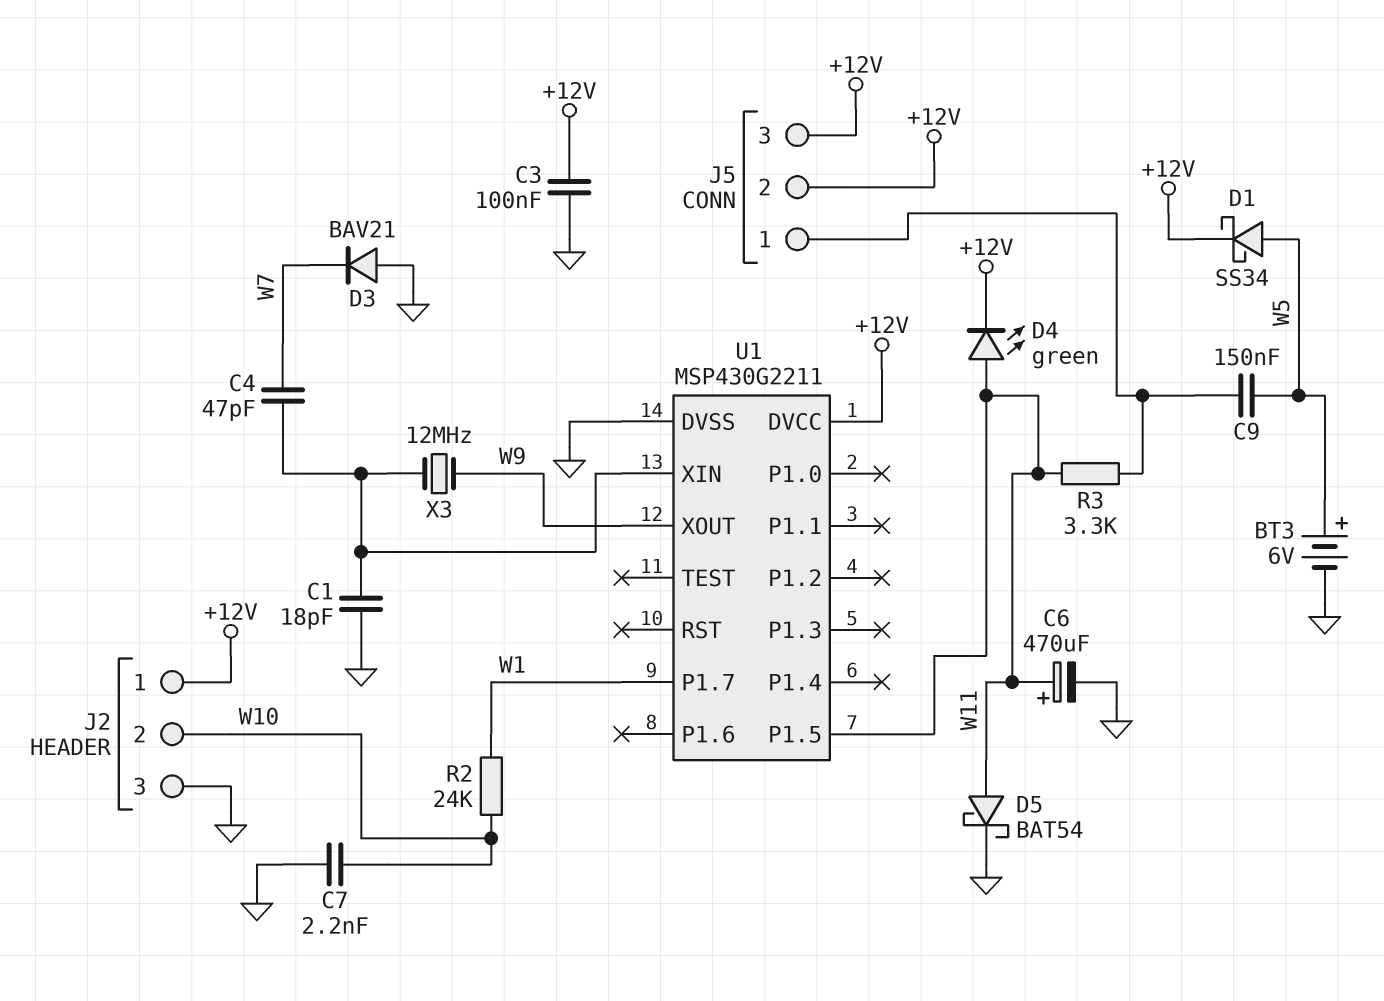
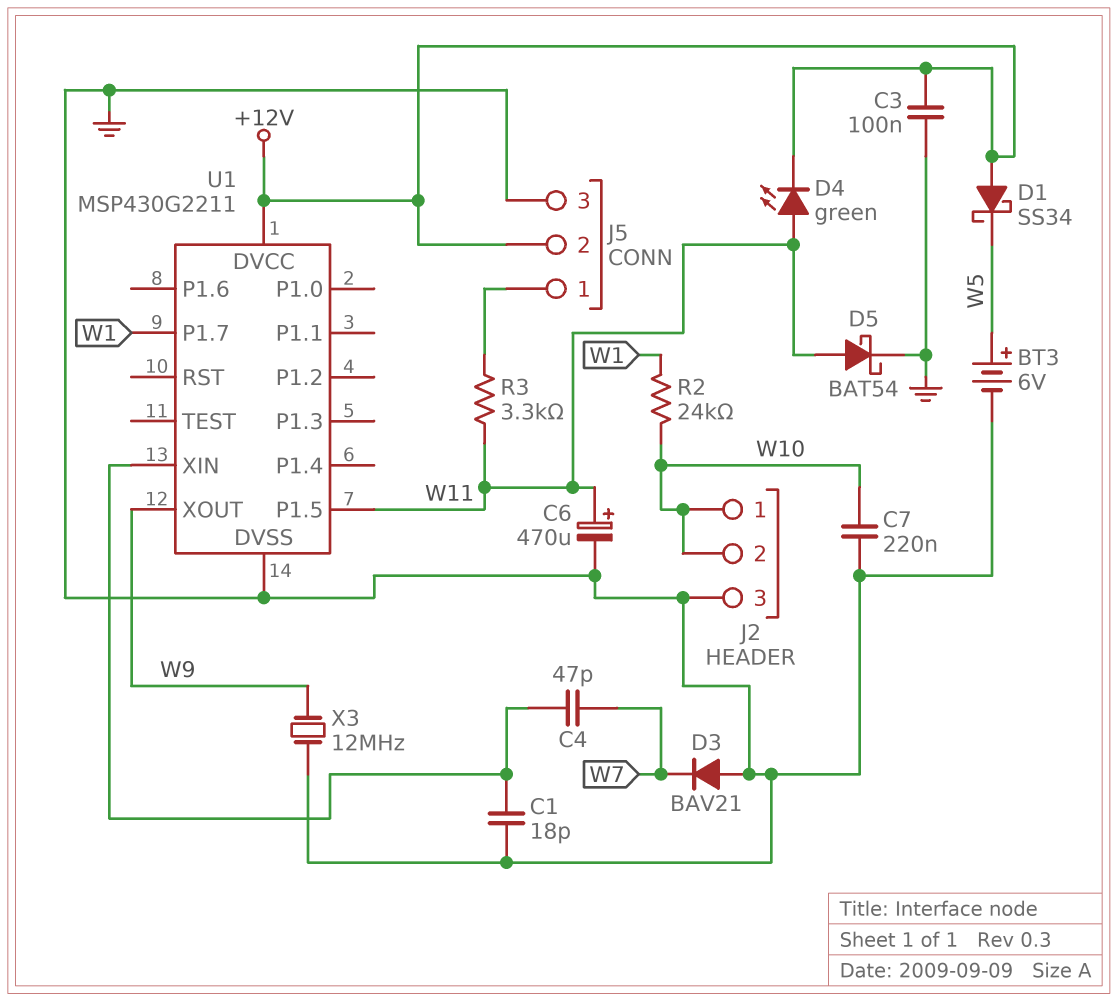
C7: 2.2nF (GND, W10) -> 220nF (GND, W10)
C9: 150nF (J5/1, W5) -> none
D1: schottky SS34 (A W5, K +12V) -> schottky SS34 (A +12V, K W5)
J2 pin 1: +12V -> W10
J5 pin 3: +12V -> GND
X3: 12MHz (U1/XIN, W9) -> 12MHz (GND, W9)

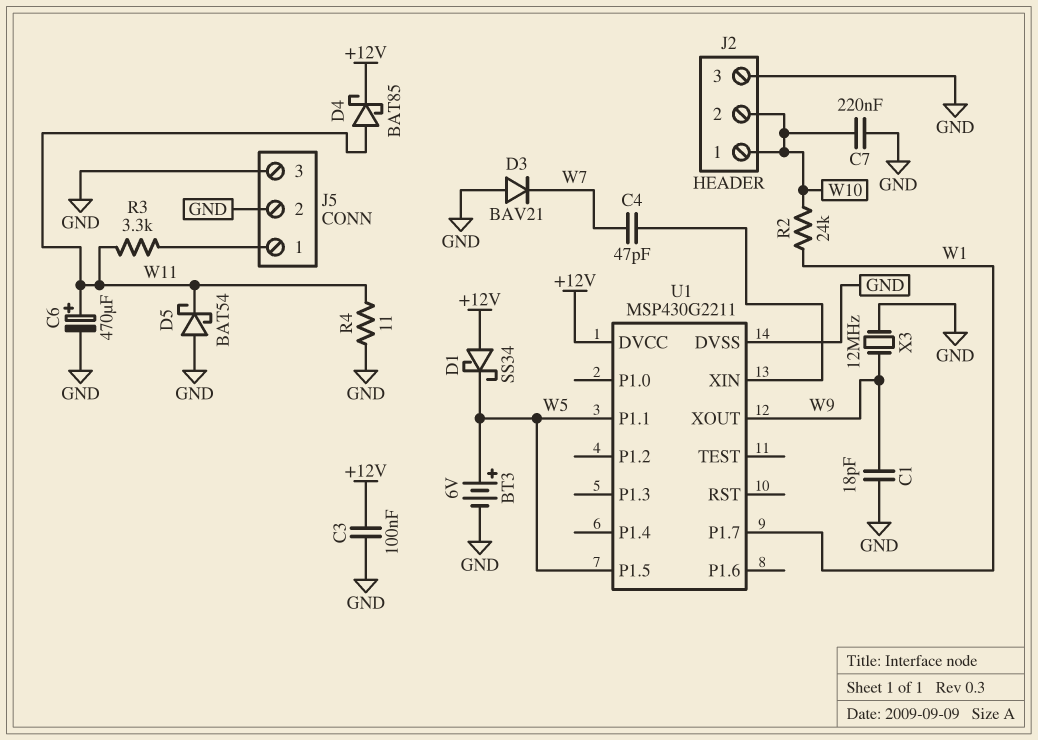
C1: 18pF (GND, U1/XIN) -> 18pF (GND, W9)
D4: LED green (A W11, K +12V) -> schottky BAT85 (A W11, K +12V)
D5: schottky BAT54 (A W11, K GND) -> schottky BAT54 (A GND, K W11)
J5 pin 2: +12V -> GND
R4: none -> 11 (GND, W11)
U1 pin P1.1: none -> W5
U1 pin P1.5: W11 -> W5

